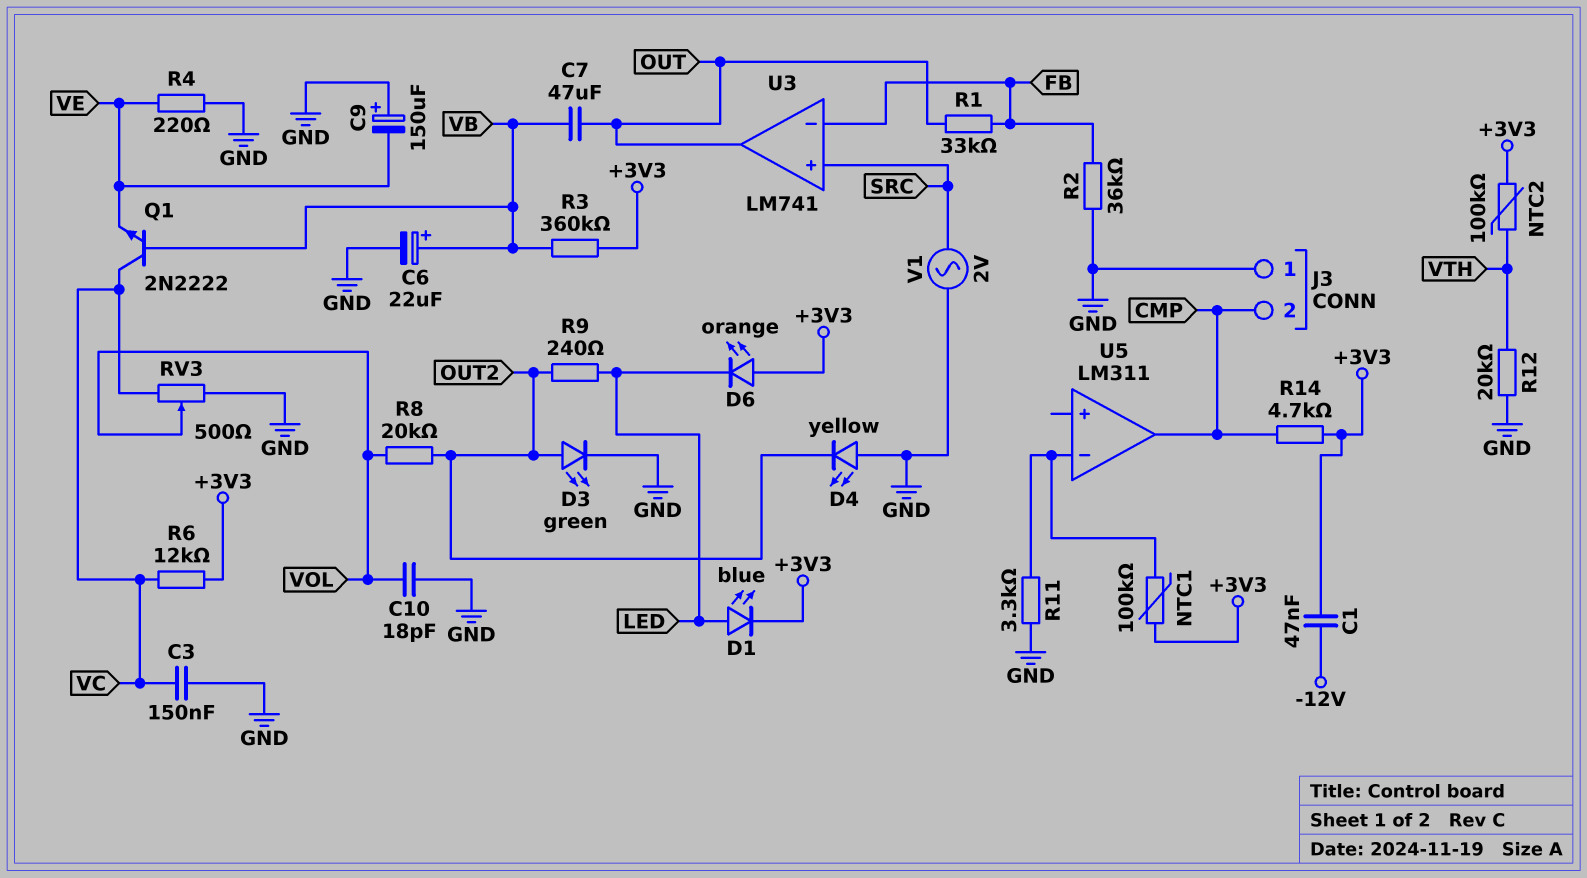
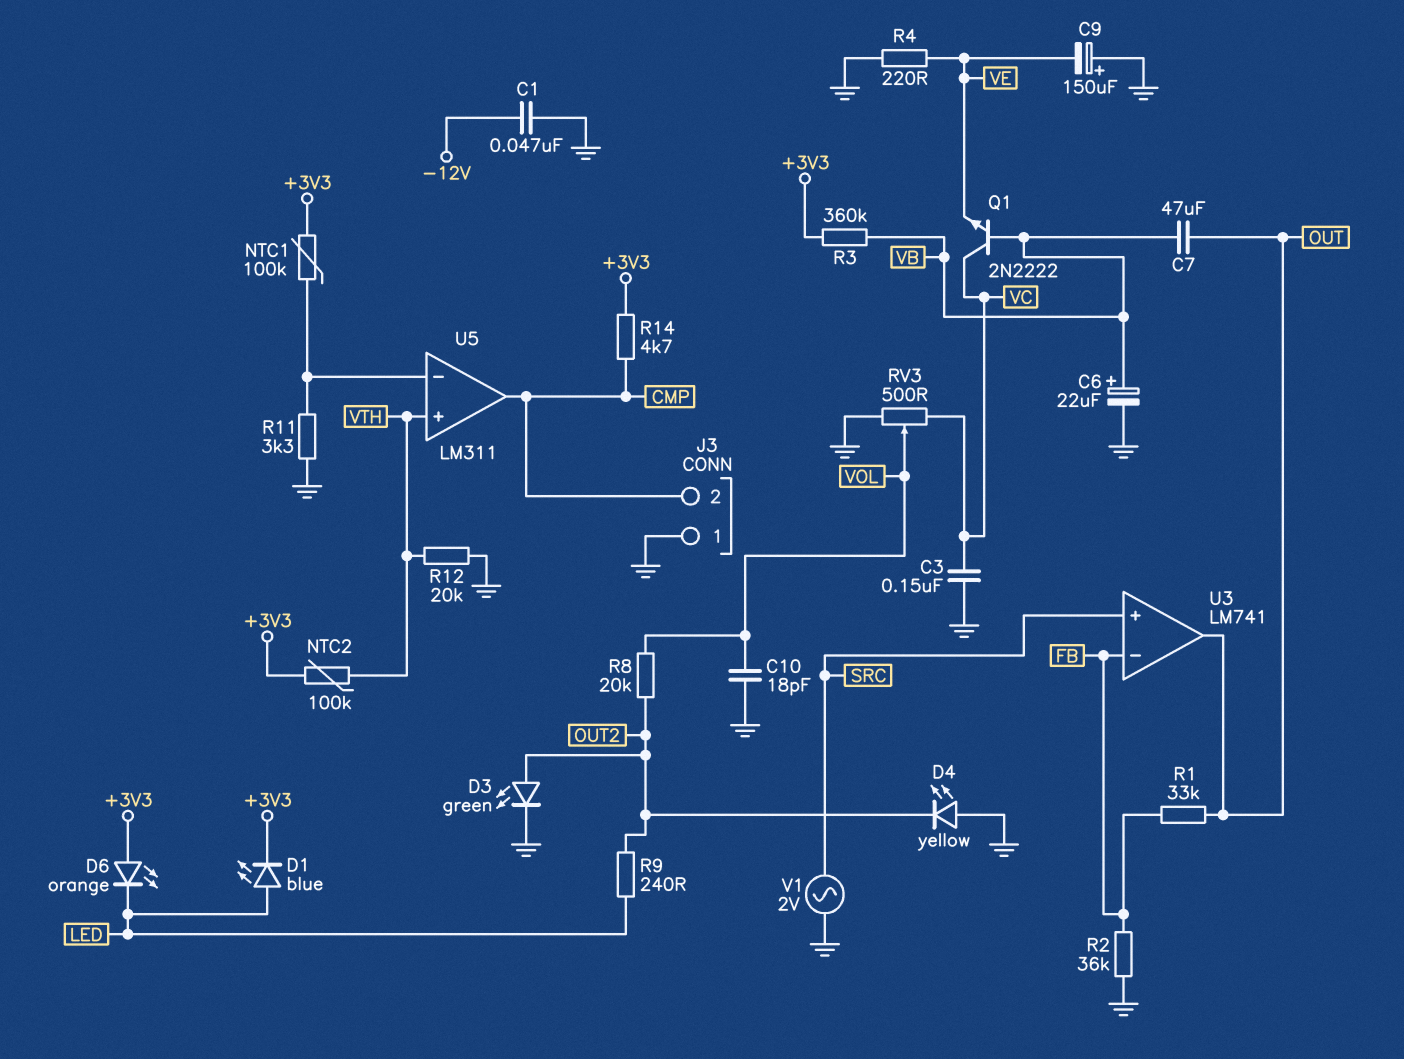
C1: 47nF (+3V3, -12V) -> 47nF (-12V, GND)
R6: 12k (+3V3, VC) -> none
U5 pin in+: none -> VTH

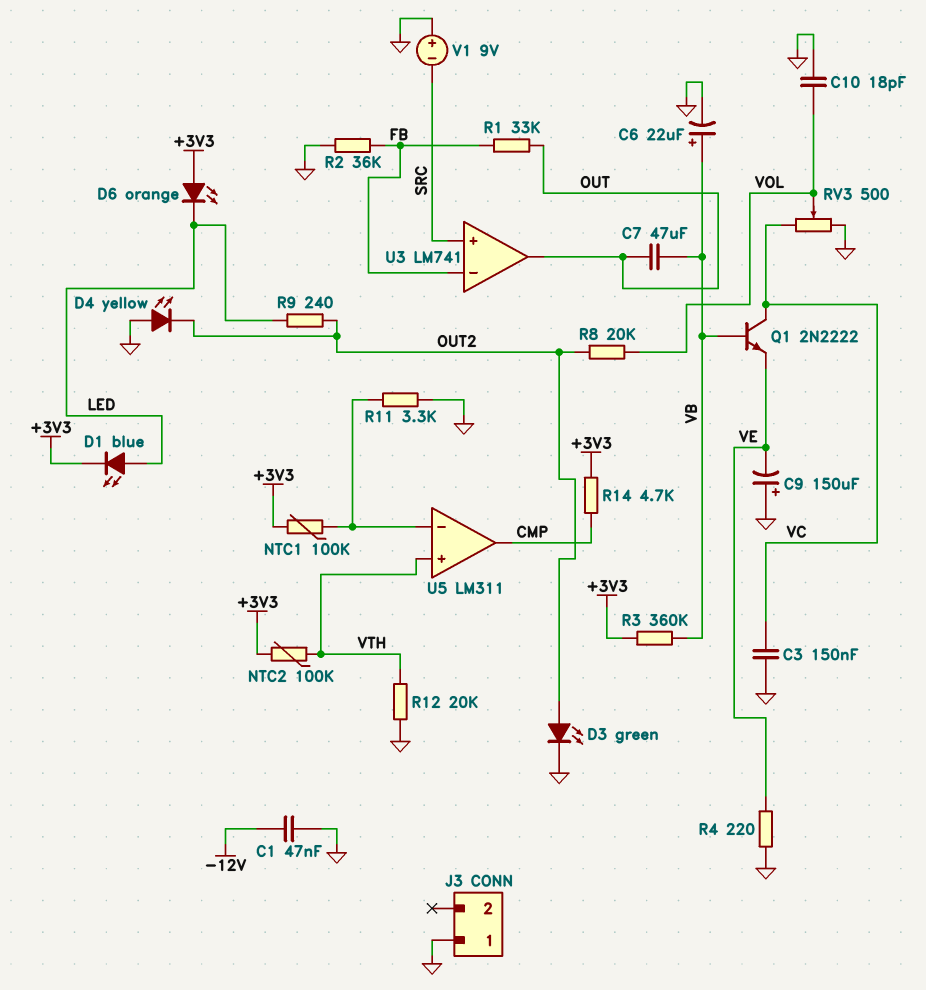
J3 pin 2: CMP -> none
V1: AC 2V (GND, SRC) -> 9V (plus GND, minus SRC)

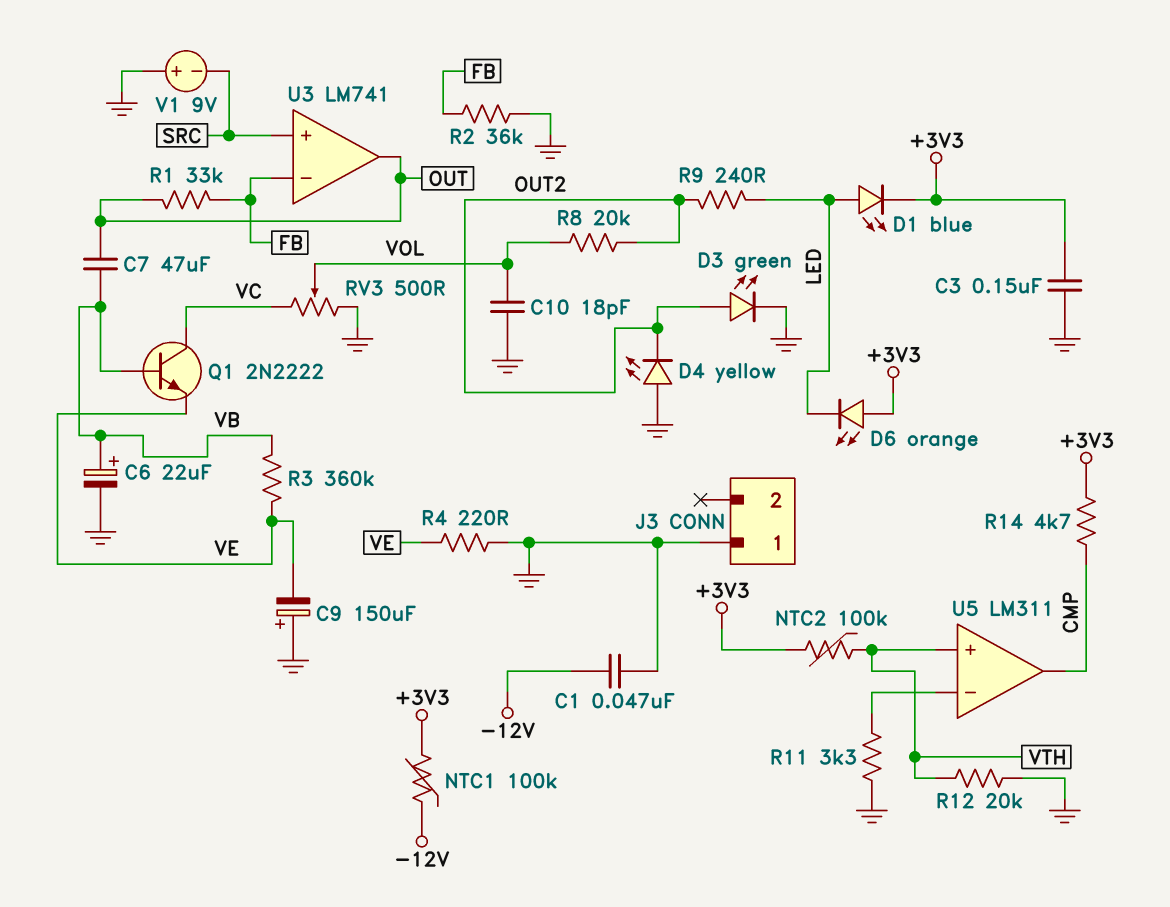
C3: 150nF (GND, VC) -> 150nF (+3V3, GND)
NTC1: 100k (+3V3, U5/in-) -> 100k (+3V3, -12V)
R3: 360k (+3V3, VB) -> 360k (VB, VE)

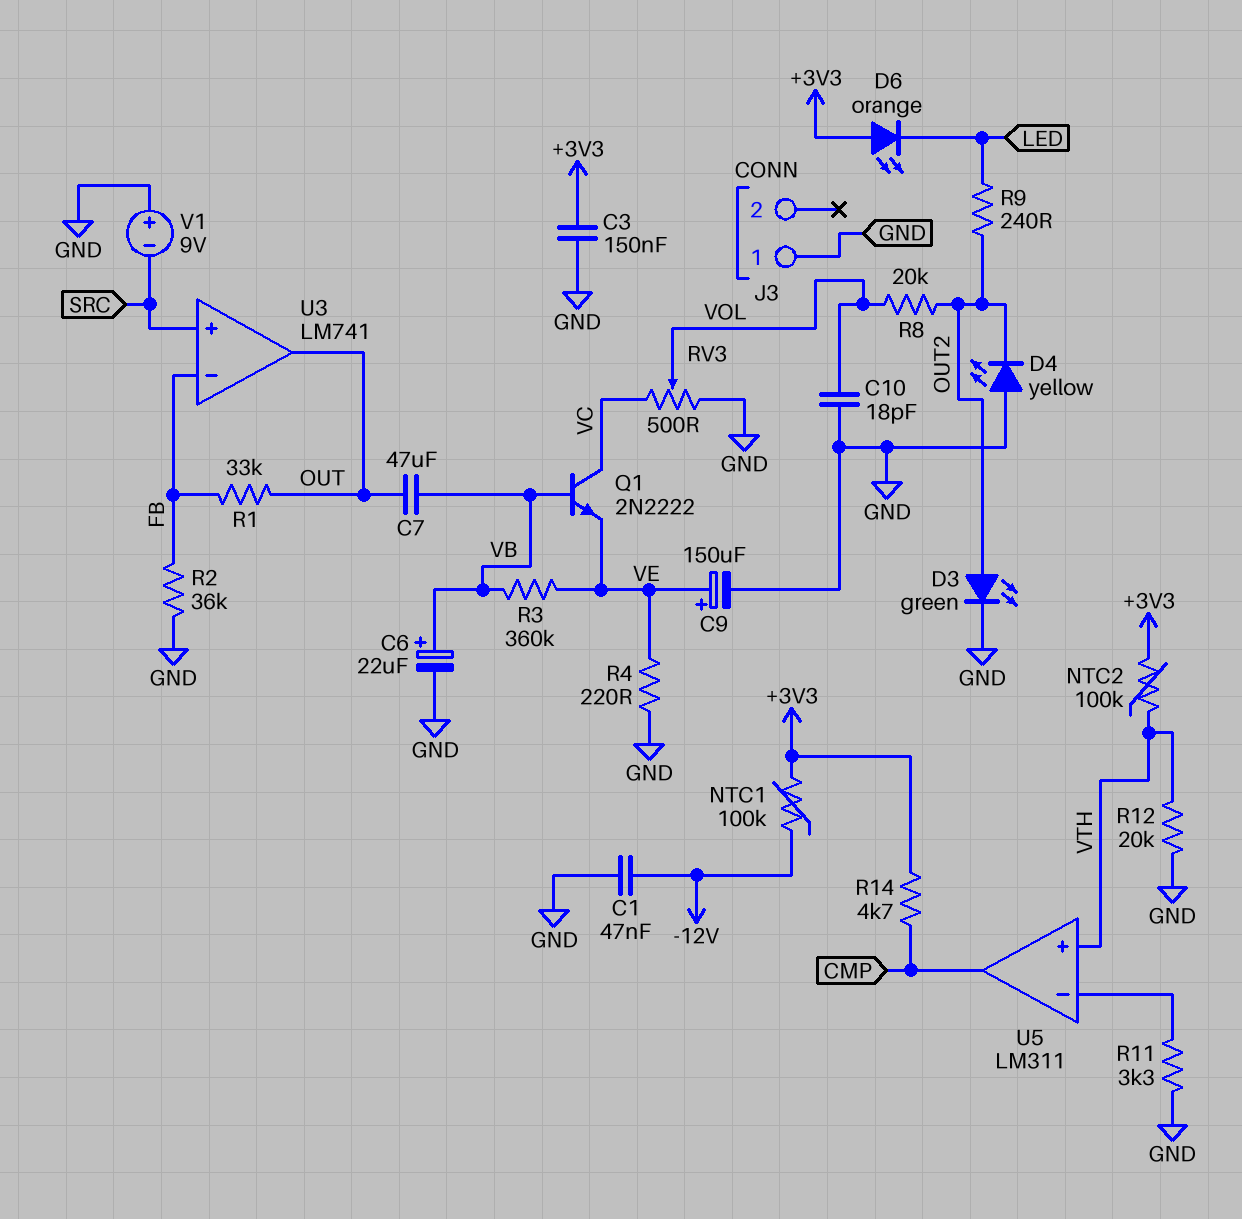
C9: 150uF (plus GND, minus VE) -> 150uF (plus VE, minus GND)
D1: LED blue (A LED, K +3V3) -> none

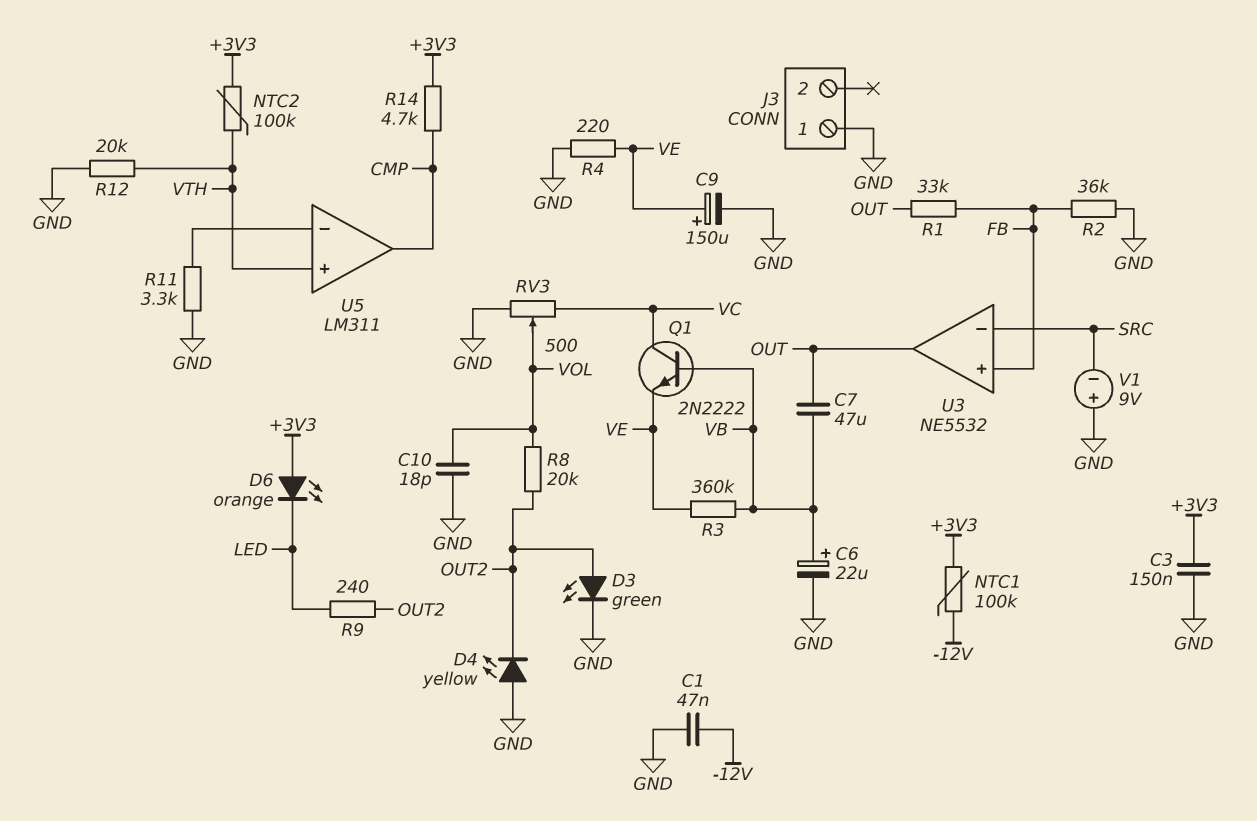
U3: LM741 -> NE5532
U3 pin in+: SRC -> FB
U3 pin in-: FB -> SRC

